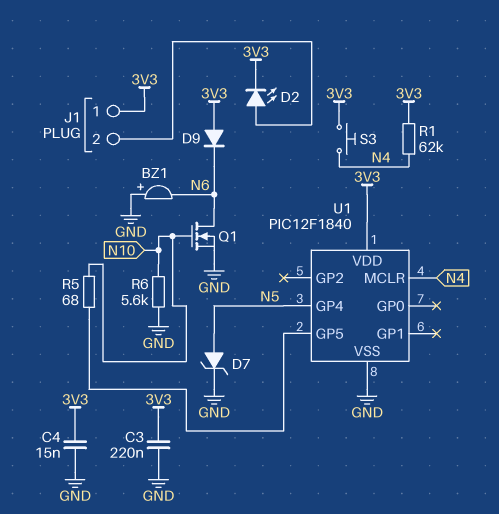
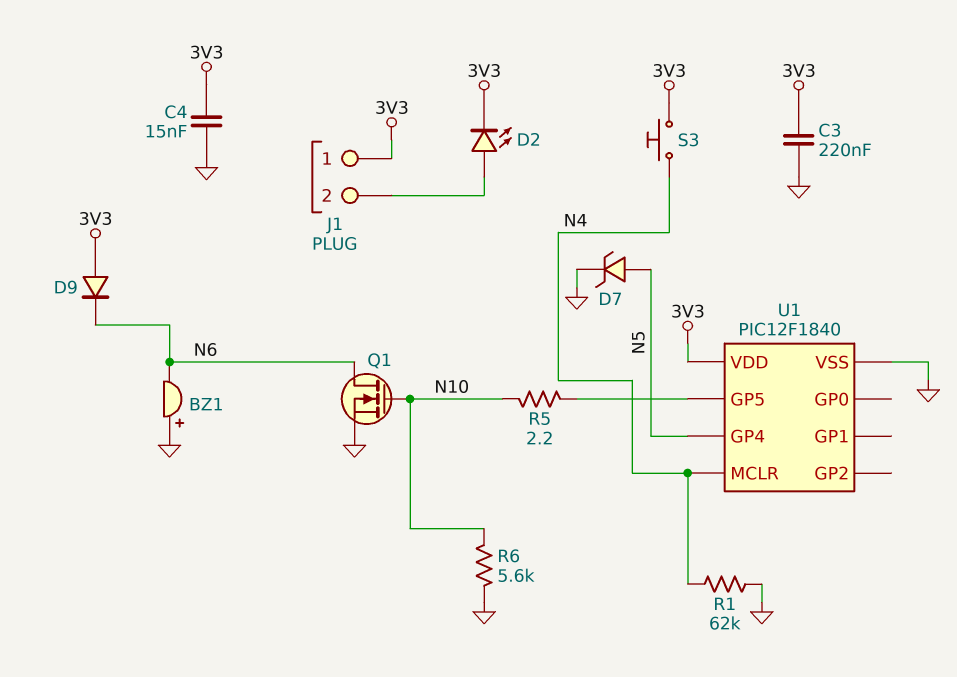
R1: 62k (3V3, N4) -> 62k (GND, N4)
R5: 68 (N10, U1/GP5) -> 2.2 (N10, U1/GP5)

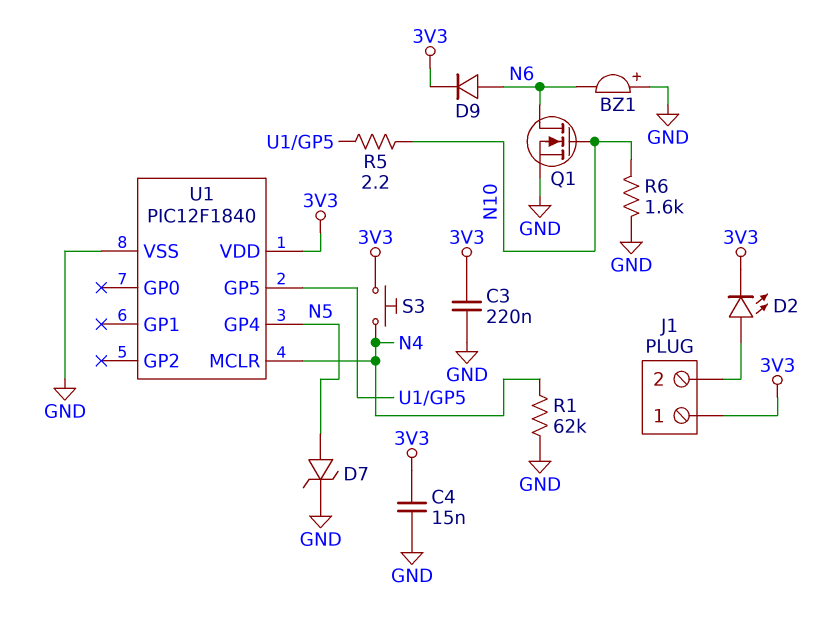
D9: diode (A 3V3, K N6) -> diode (A N6, K 3V3)
R6: 5.6k (GND, N10) -> 1.6k (GND, N10)

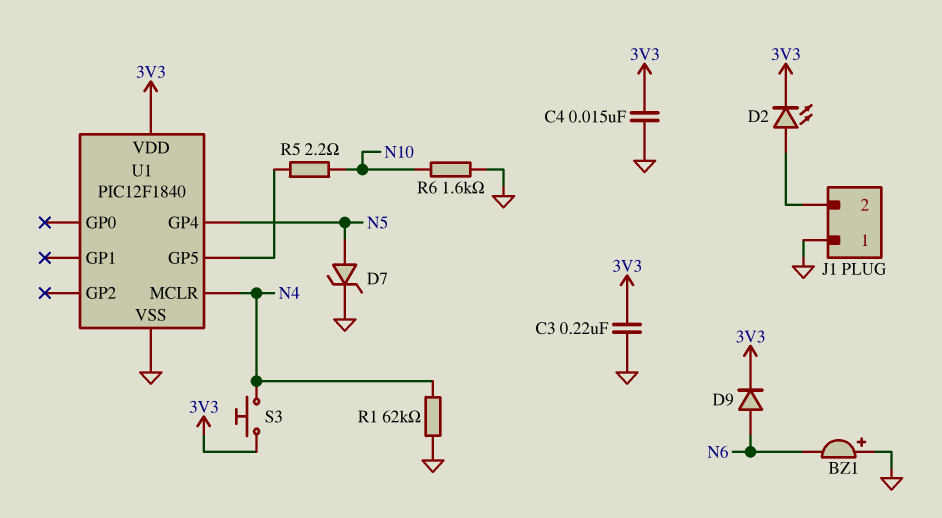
J1 pin 1: 3V3 -> GND
Q1: NMOS (G N10, D N6, S GND) -> none

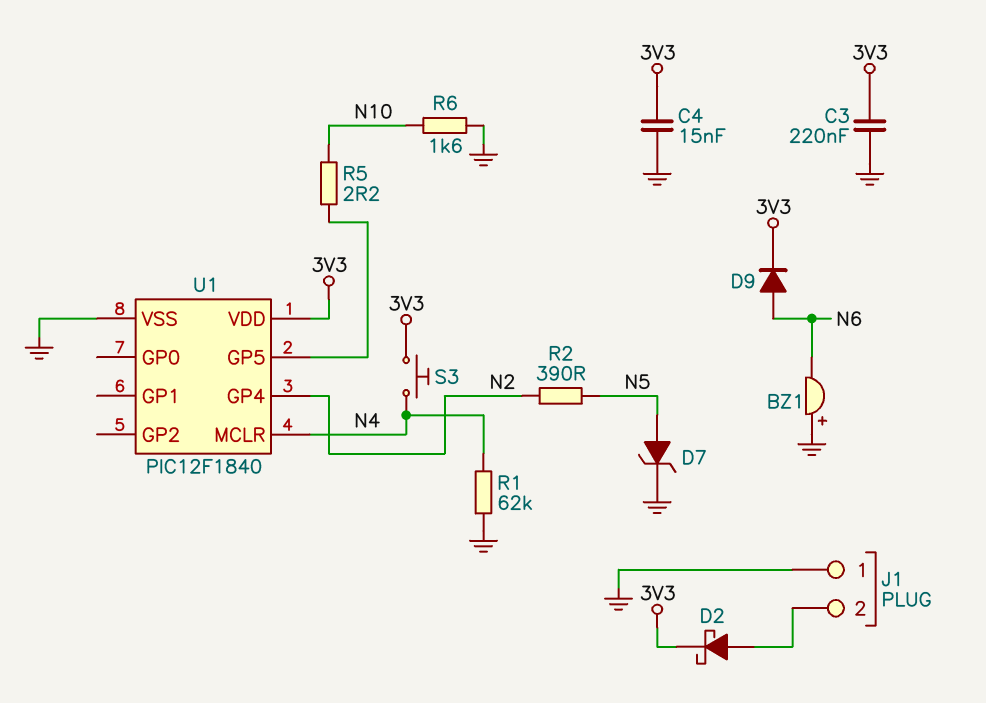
D2: LED (A J1/2, K 3V3) -> schottky (A J1/2, K 3V3)
R2: none -> 390 (N2, N5)
U1 pin GP4: N5 -> N2

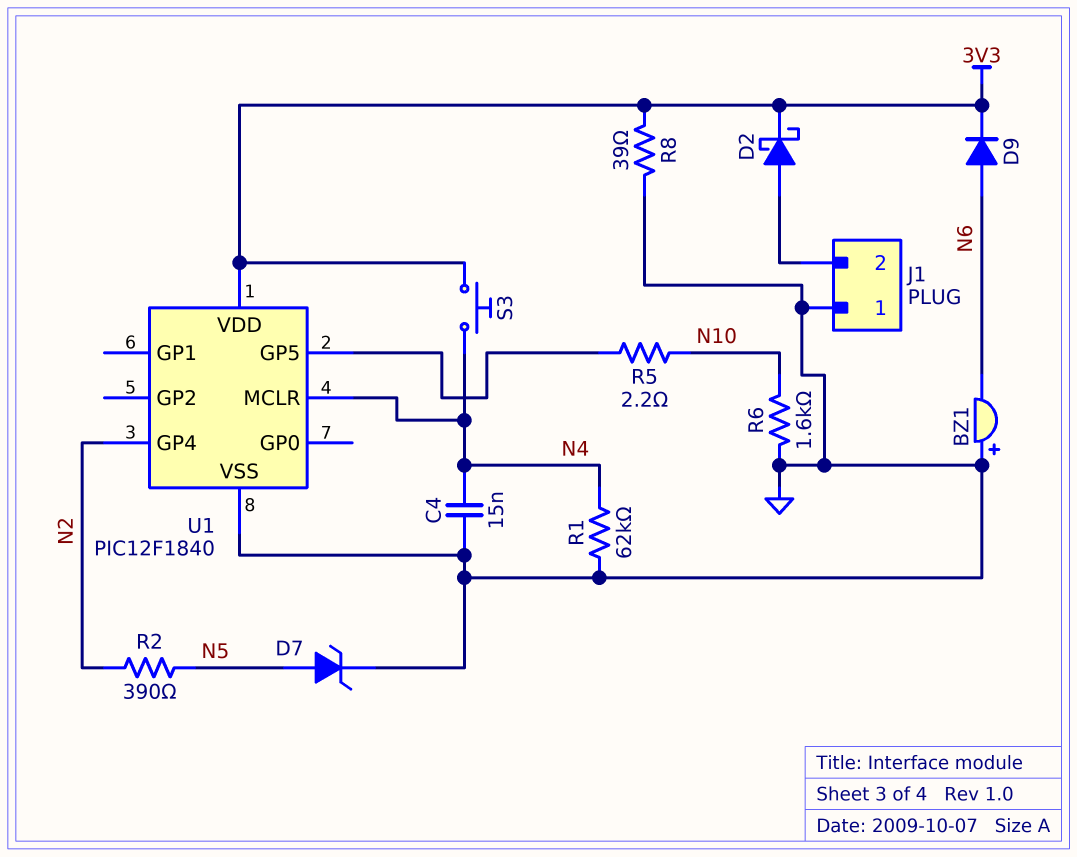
C3: 220nF (3V3, GND) -> none
C4: 15nF (3V3, GND) -> 15nF (GND, N4)
R8: none -> 39 (3V3, GND)

